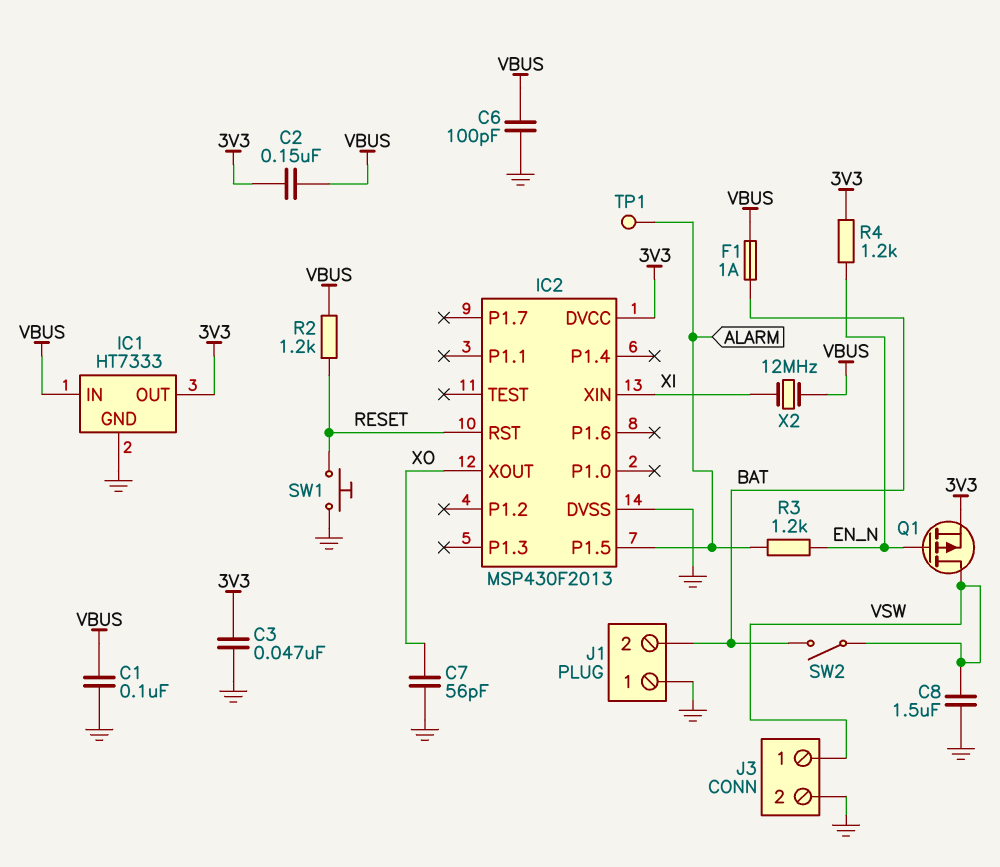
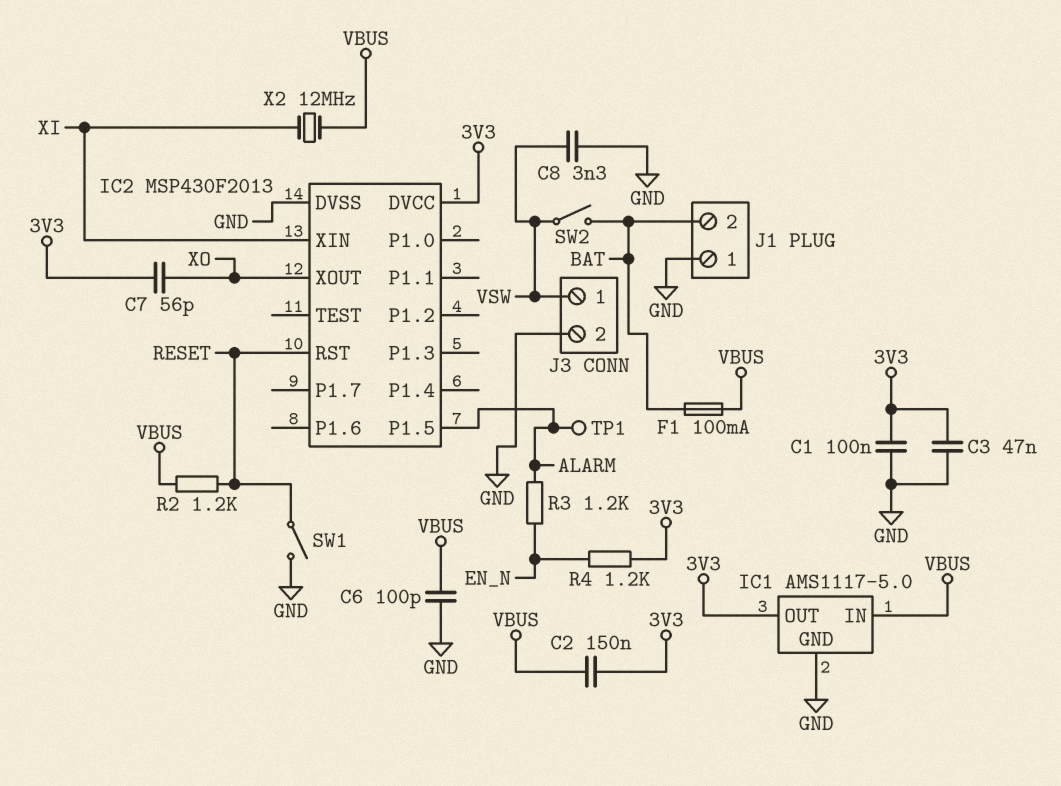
C1: 100nF (GND, VBUS) -> 100nF (3V3, GND)
C7: 56pF (GND, XO) -> 56pF (3V3, XO)
C8: 1.5uF (GND, VSW) -> 3.3nF (GND, VSW)
F1: 1A (BAT, VBUS) -> 100mA (BAT, VBUS)
IC1: HT7333 -> AMS1117-5.0
Q1: PMOS (G EN_N, D VSW, S 3V3) -> none
SW1: button (GND, RESET) -> switch (GND, RESET)

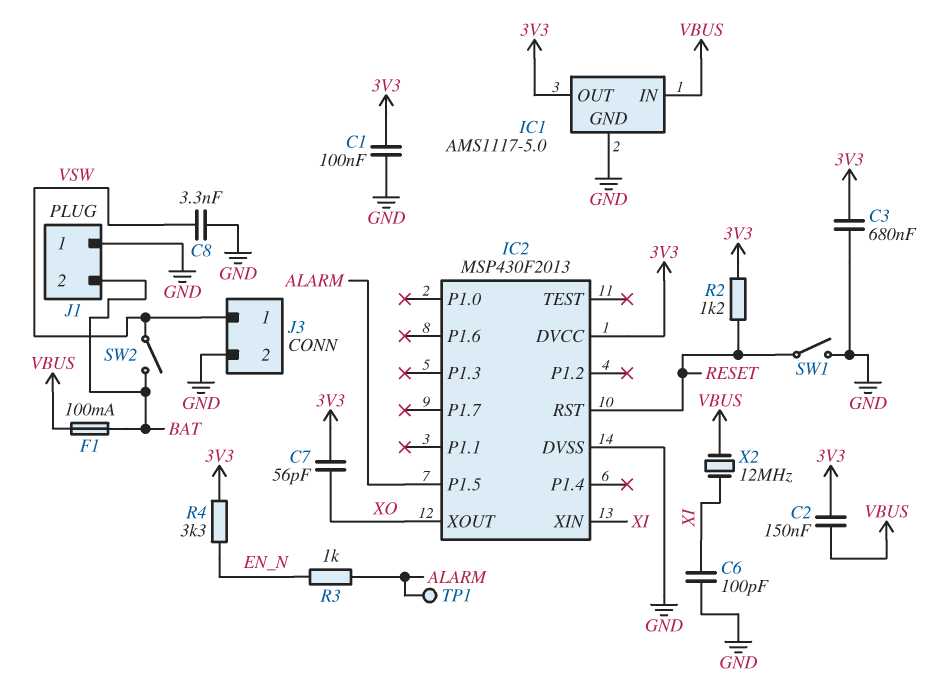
C3: 47nF (3V3, GND) -> 680nF (3V3, GND)
C6: 100pF (GND, VBUS) -> 100pF (GND, XI)
R2: 1.2k (RESET, VBUS) -> 1.2k (3V3, RESET)
R3: 1.2k (ALARM, EN_N) -> 1k (ALARM, EN_N)
R4: 1.2k (3V3, EN_N) -> 3.3k (3V3, EN_N)

